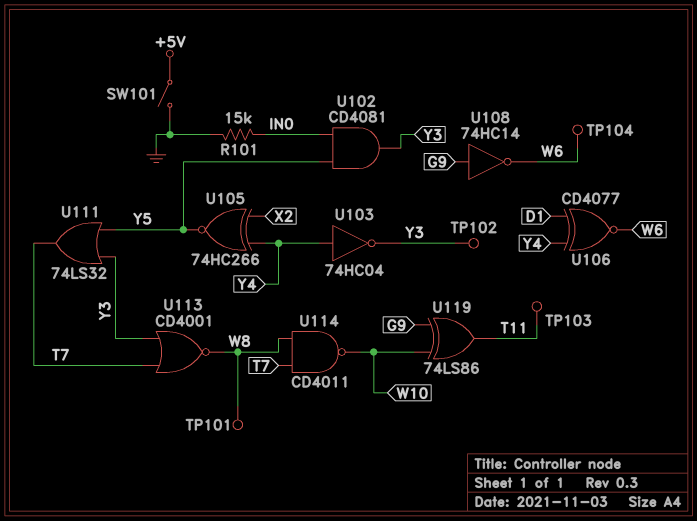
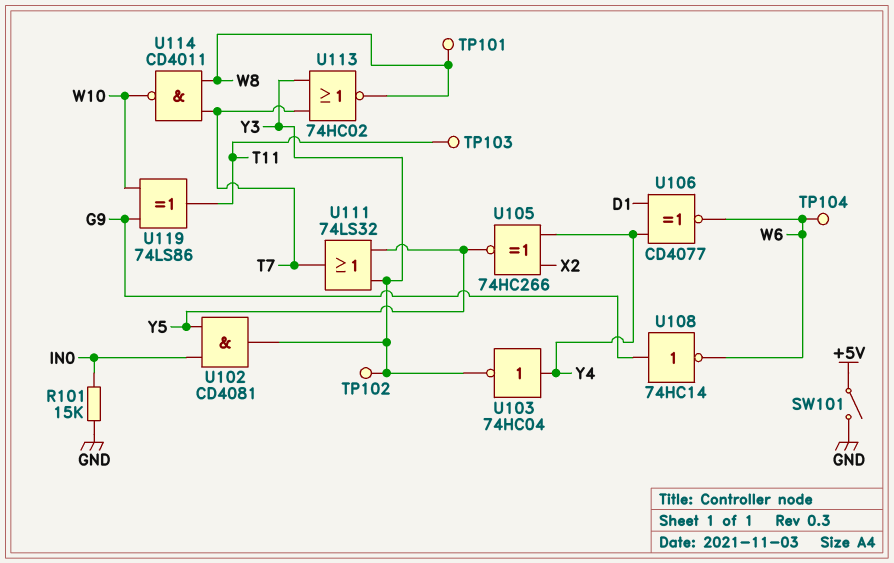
U113: NOR CD4001 (in T7, in Y3, out W8) -> NOR 74HC02 (in T7, in Y3, out W8)

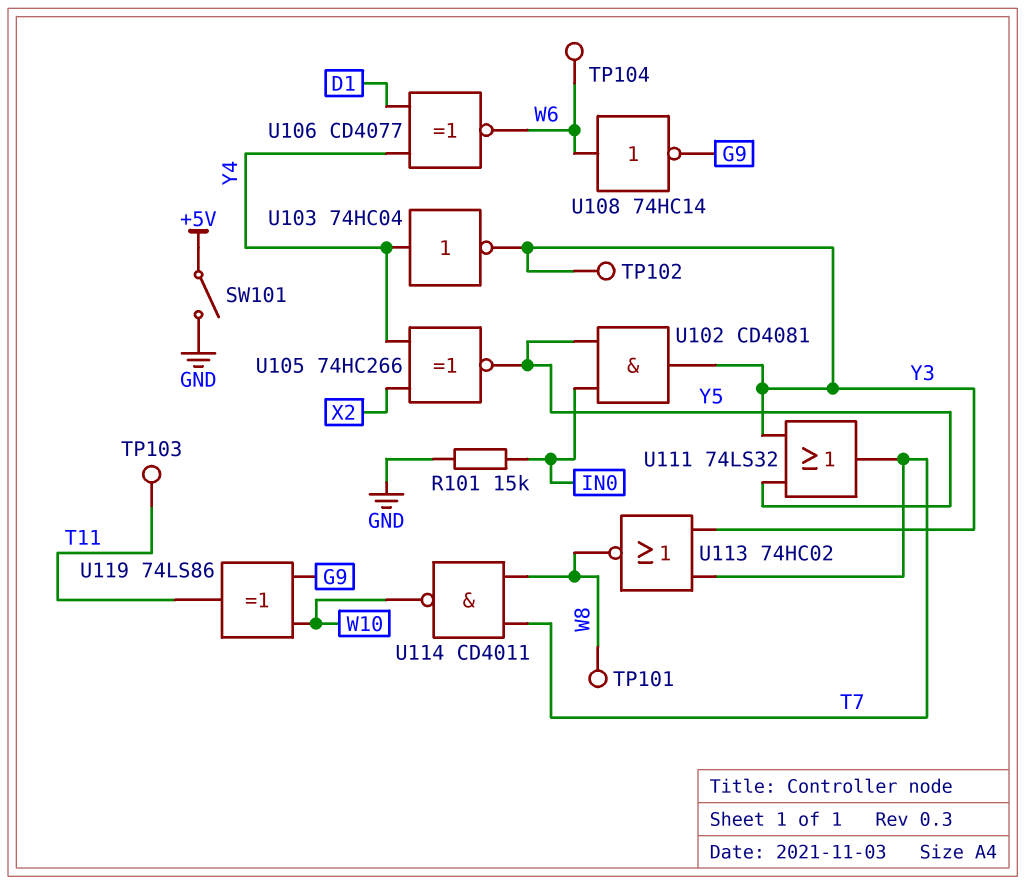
U108: NOT 74HC14 (in G9, out W6) -> NOT 74HC14 (in W6, out G9)

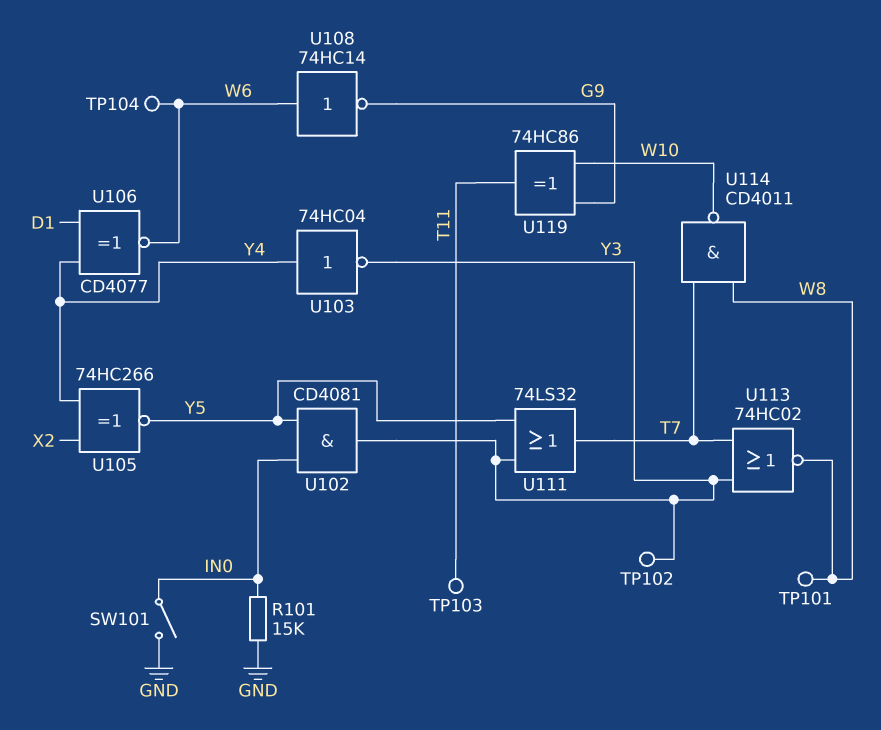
SW101: switch (+5V, GND) -> switch (GND, IN0)
U119: XOR 74LS86 (in G9, in W10, out T11) -> XOR 74HC86 (in G9, in W10, out T11)

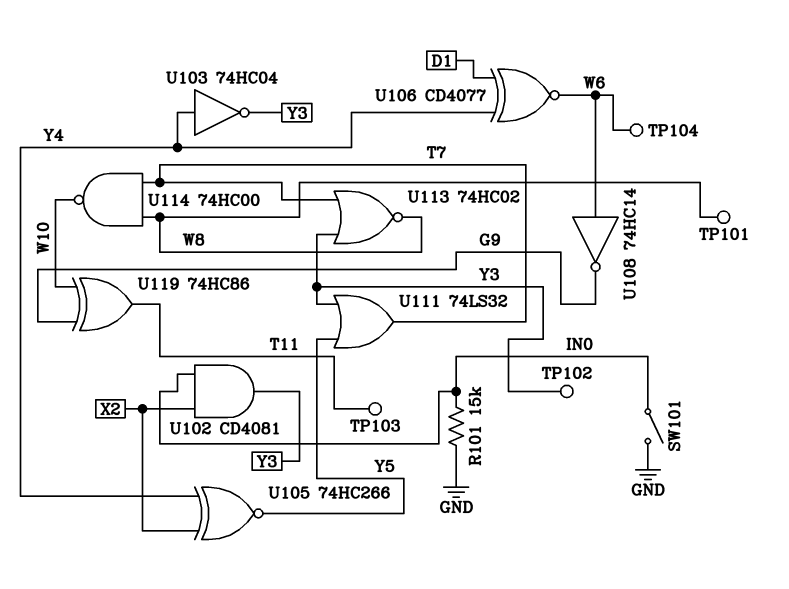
U102: AND CD4081 (in IN0, in Y5, out Y3) -> AND CD4081 (in IN0, in X2, out Y3)
U114: NAND CD4011 (in T7, in W8, out W10) -> NAND 74HC00 (in T7, in W8, out W10)

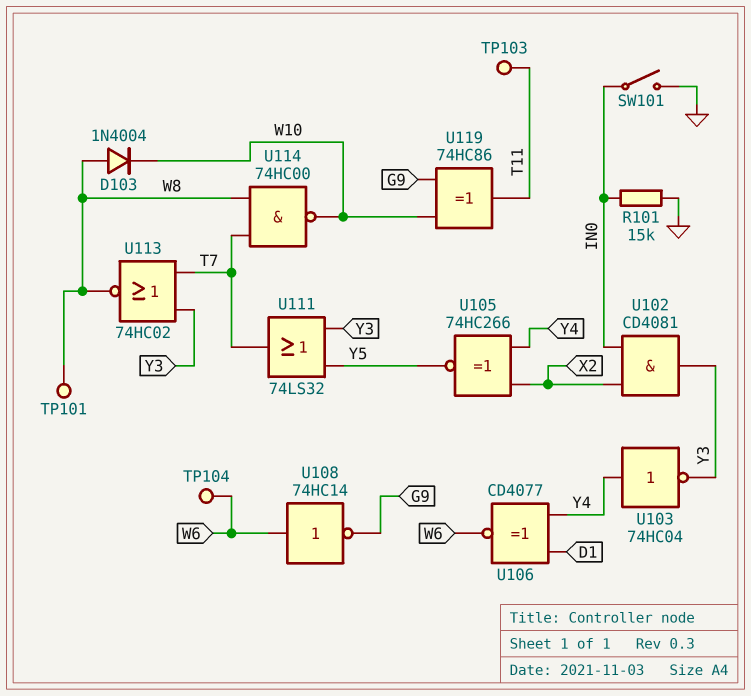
D103: none -> diode 1N4004 (A W8, K W10)
TP102: test point (Y3) -> none

